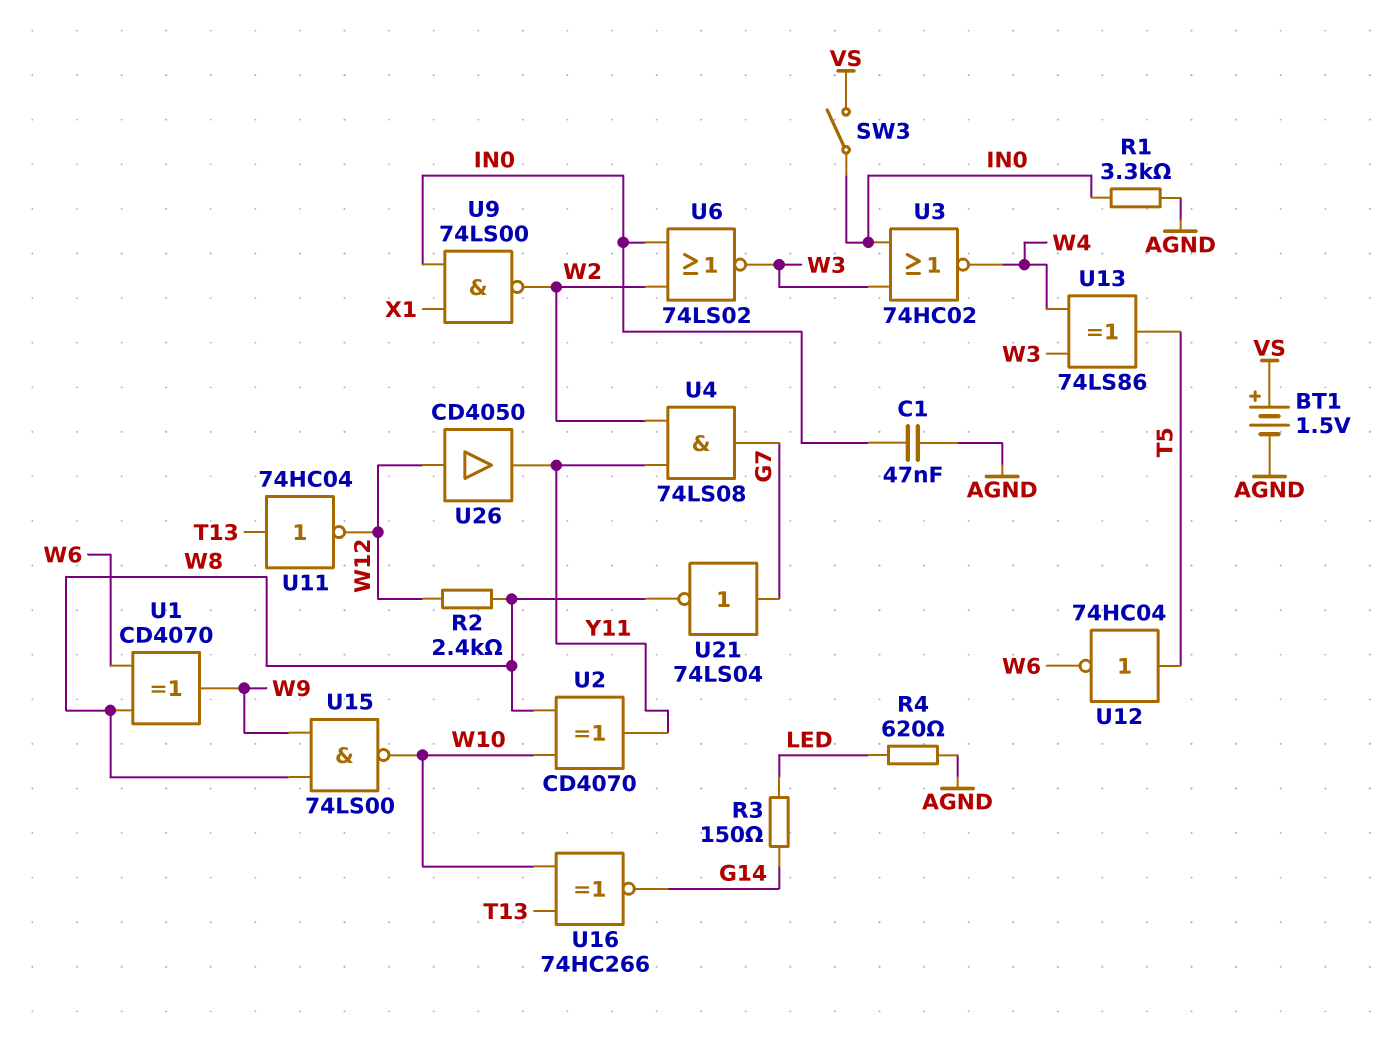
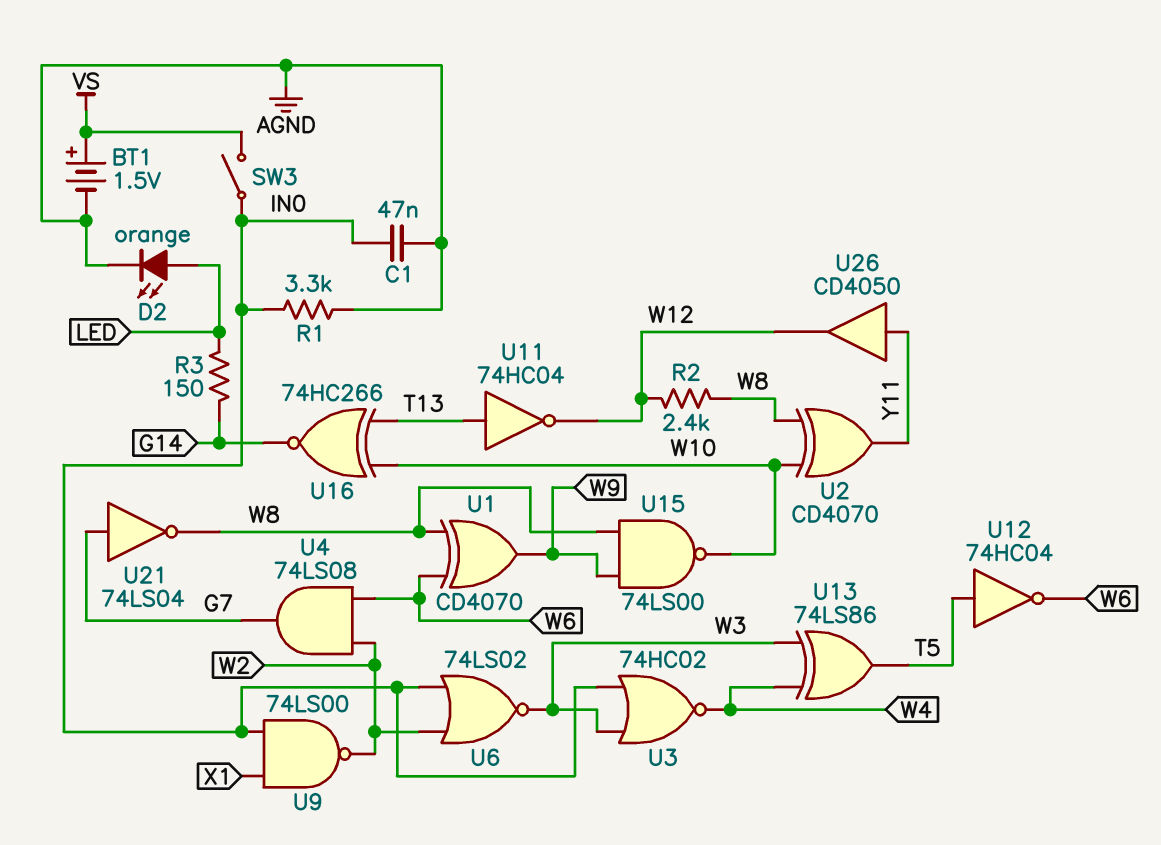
D2: none -> LED orange (A LED, K AGND)
R4: 620 (AGND, LED) -> none
U4: AND 74LS08 (in W2, in Y11, out G7) -> AND 74LS08 (in W2, in W6, out G7)
U26: buffer CD4050 (in W12, out Y11) -> buffer CD4050 (in Y11, out W12)

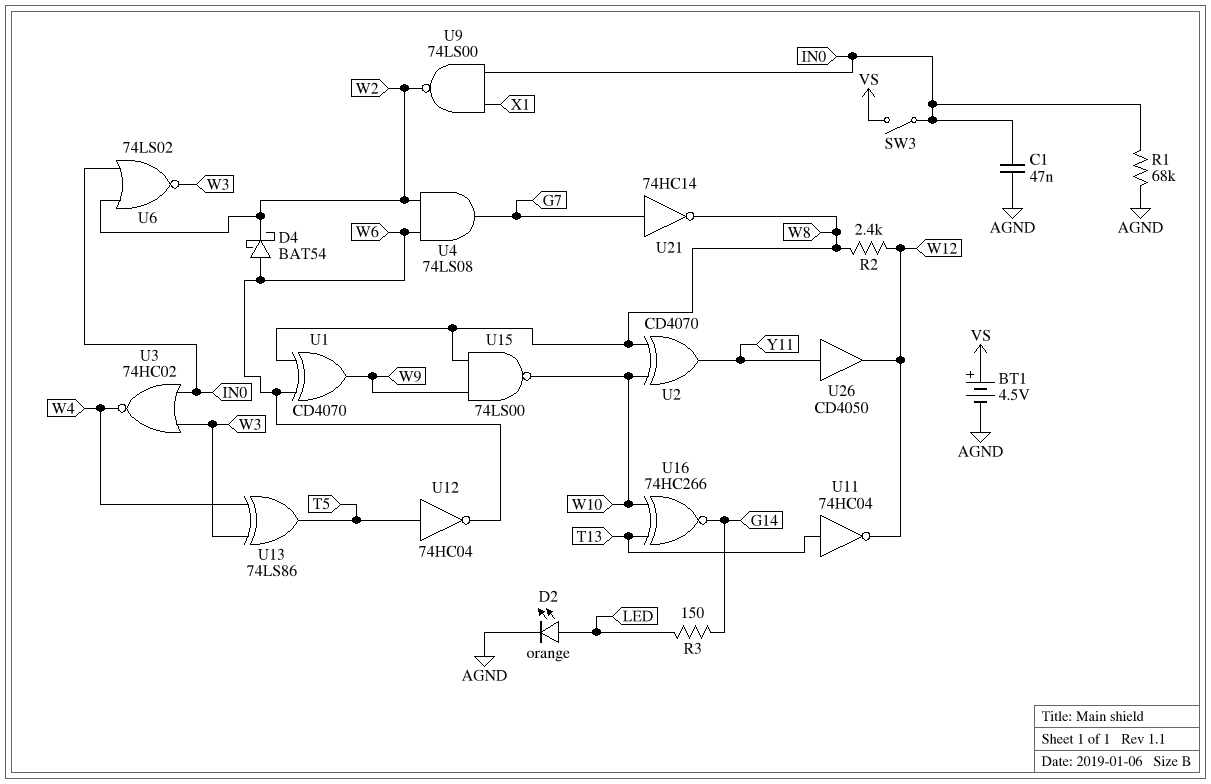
BT1: 1.5V (plus VS, minus AGND) -> 4.5V (plus VS, minus AGND)
D4: none -> schottky BAT54 (A W6, K W2)
R1: 3.3k (AGND, IN0) -> 68k (AGND, IN0)
U21: NOT 74LS04 (in G7, out W8) -> NOT 74HC14 (in G7, out W8)

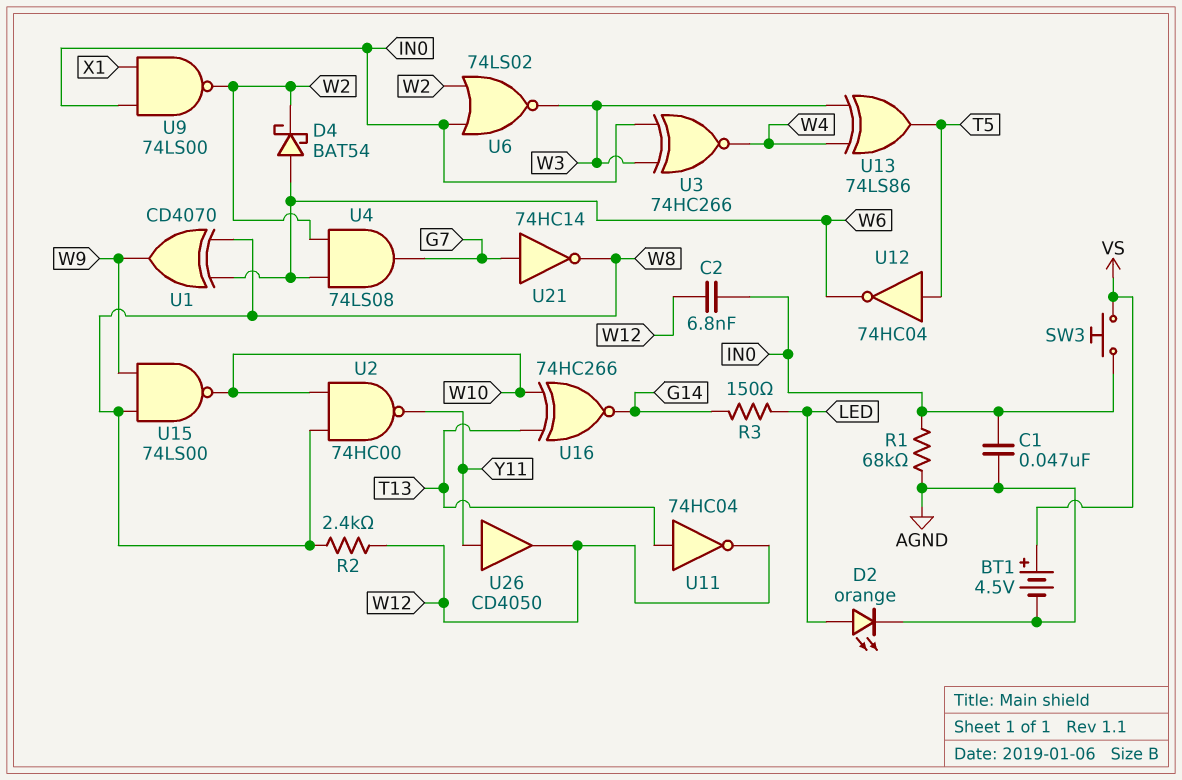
C2: none -> 6.8nF (IN0, W12)
SW3: switch (IN0, VS) -> button (IN0, VS)
U2: XOR CD4070 (in W8, in W10, out Y11) -> NAND 74HC00 (in W8, in W10, out Y11)
U3: NOR 74HC02 (in IN0, in W3, out W4) -> XNOR 74HC266 (in IN0, in W3, out W4)

